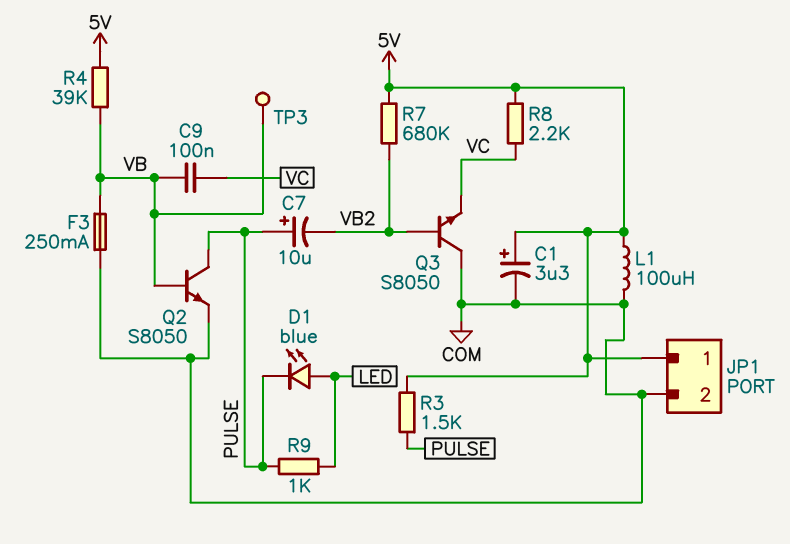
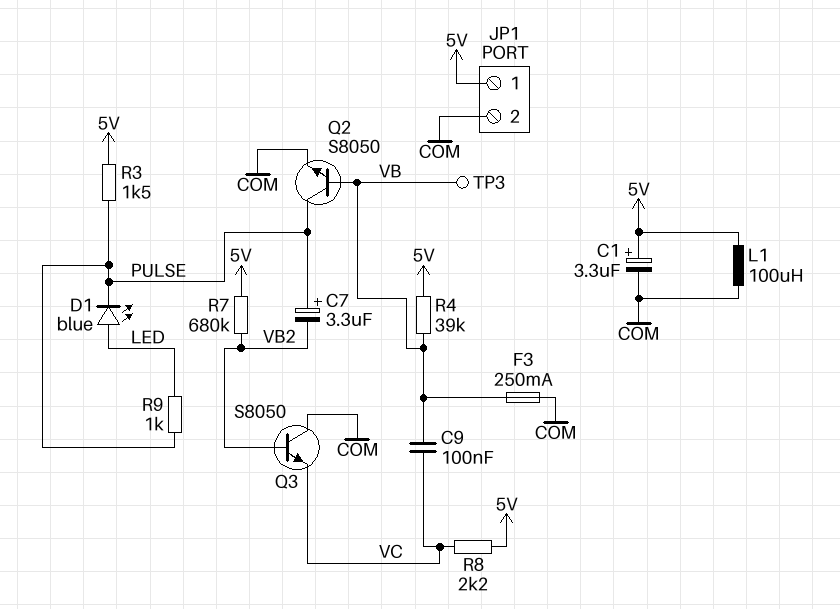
C7: 10uF (plus PULSE, minus VB2) -> 3.3uF (plus PULSE, minus VB2)

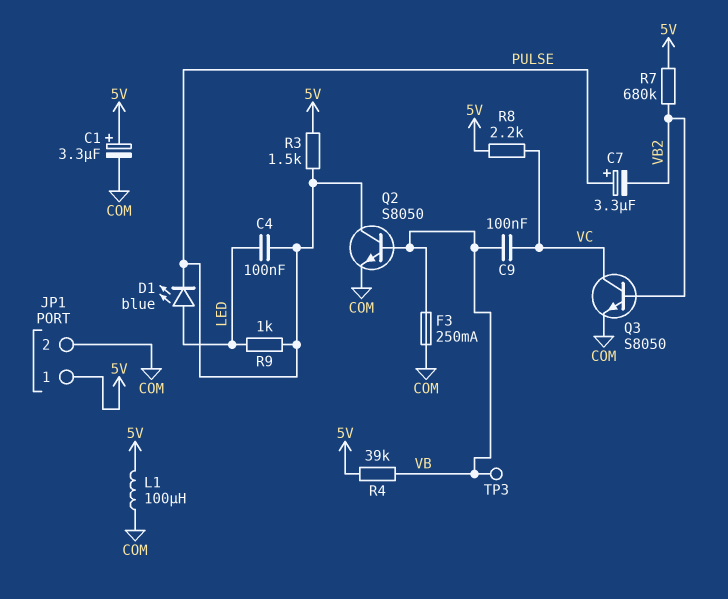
C4: none -> 100nF (LED, PULSE)
Q3: NPN S8050 (B VB2, C COM, E VC) -> NPN S8050 (B VB2, C VC, E COM)

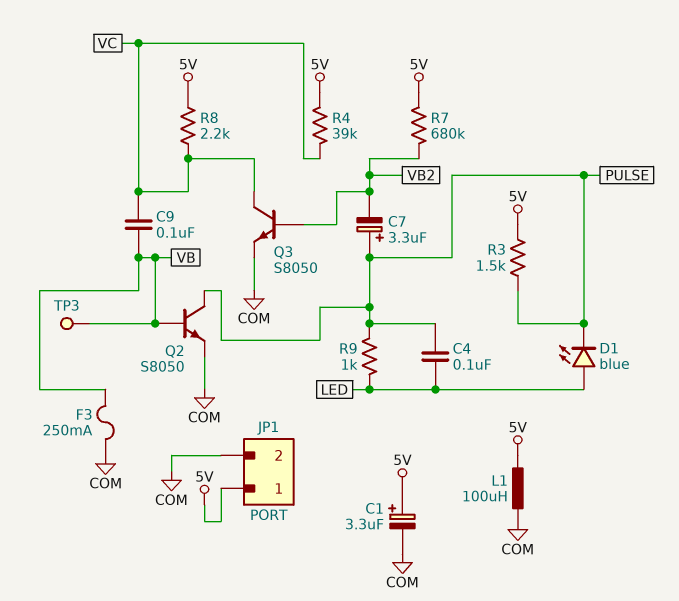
R4: 39k (5V, VB) -> 39k (5V, VC)

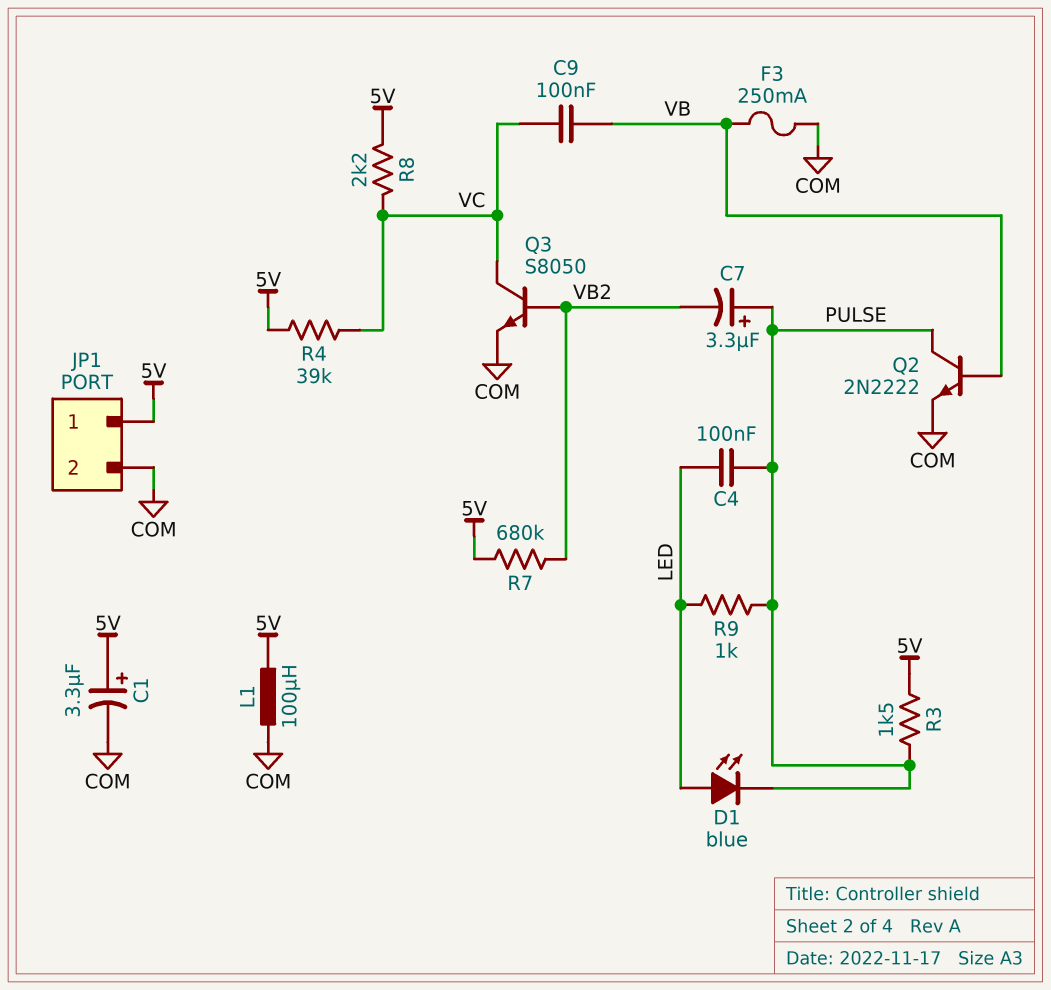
Q2: NPN S8050 (B VB, C PULSE, E COM) -> NPN 2N2222 (B VB, C PULSE, E COM)
TP3: test point (VB) -> none

